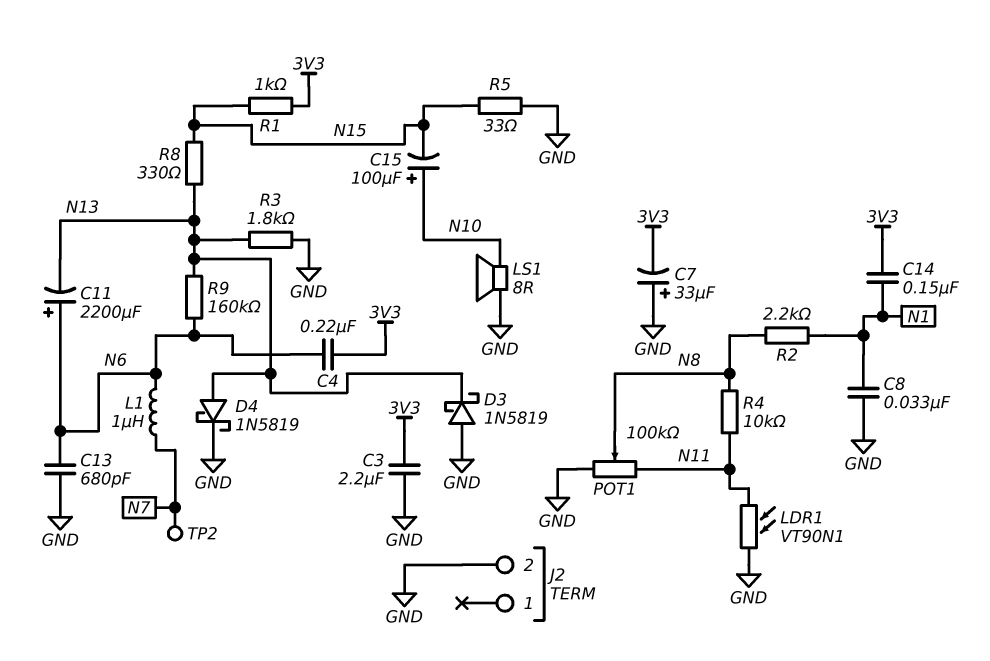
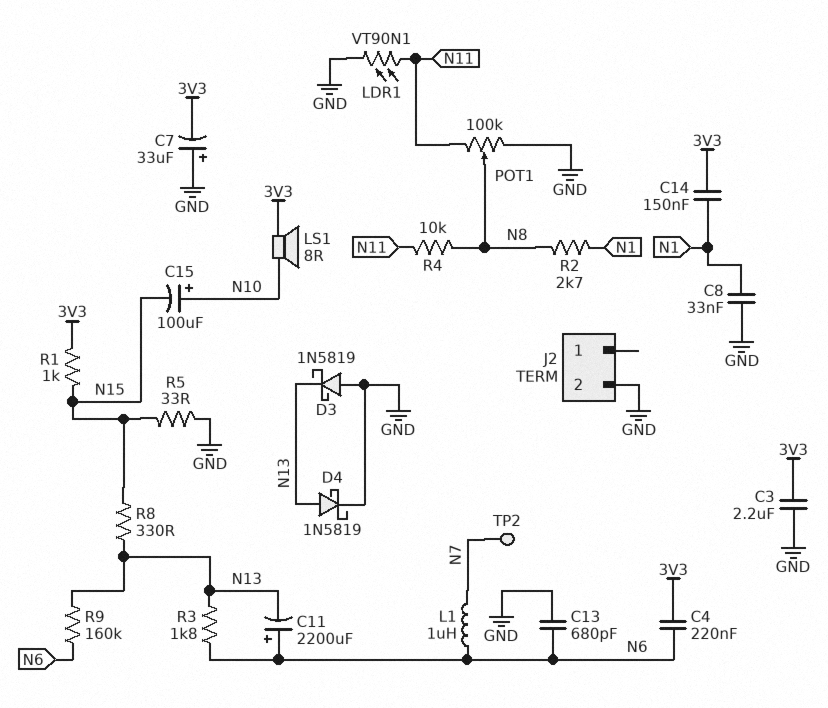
LS1: speaker 8R (GND, N10) -> speaker 8R (3V3, N10)
R2: 2.2k (N1, N8) -> 2.7k (N1, N8)
R3: 1.8k (GND, N13) -> 1.8k (N6, N13)

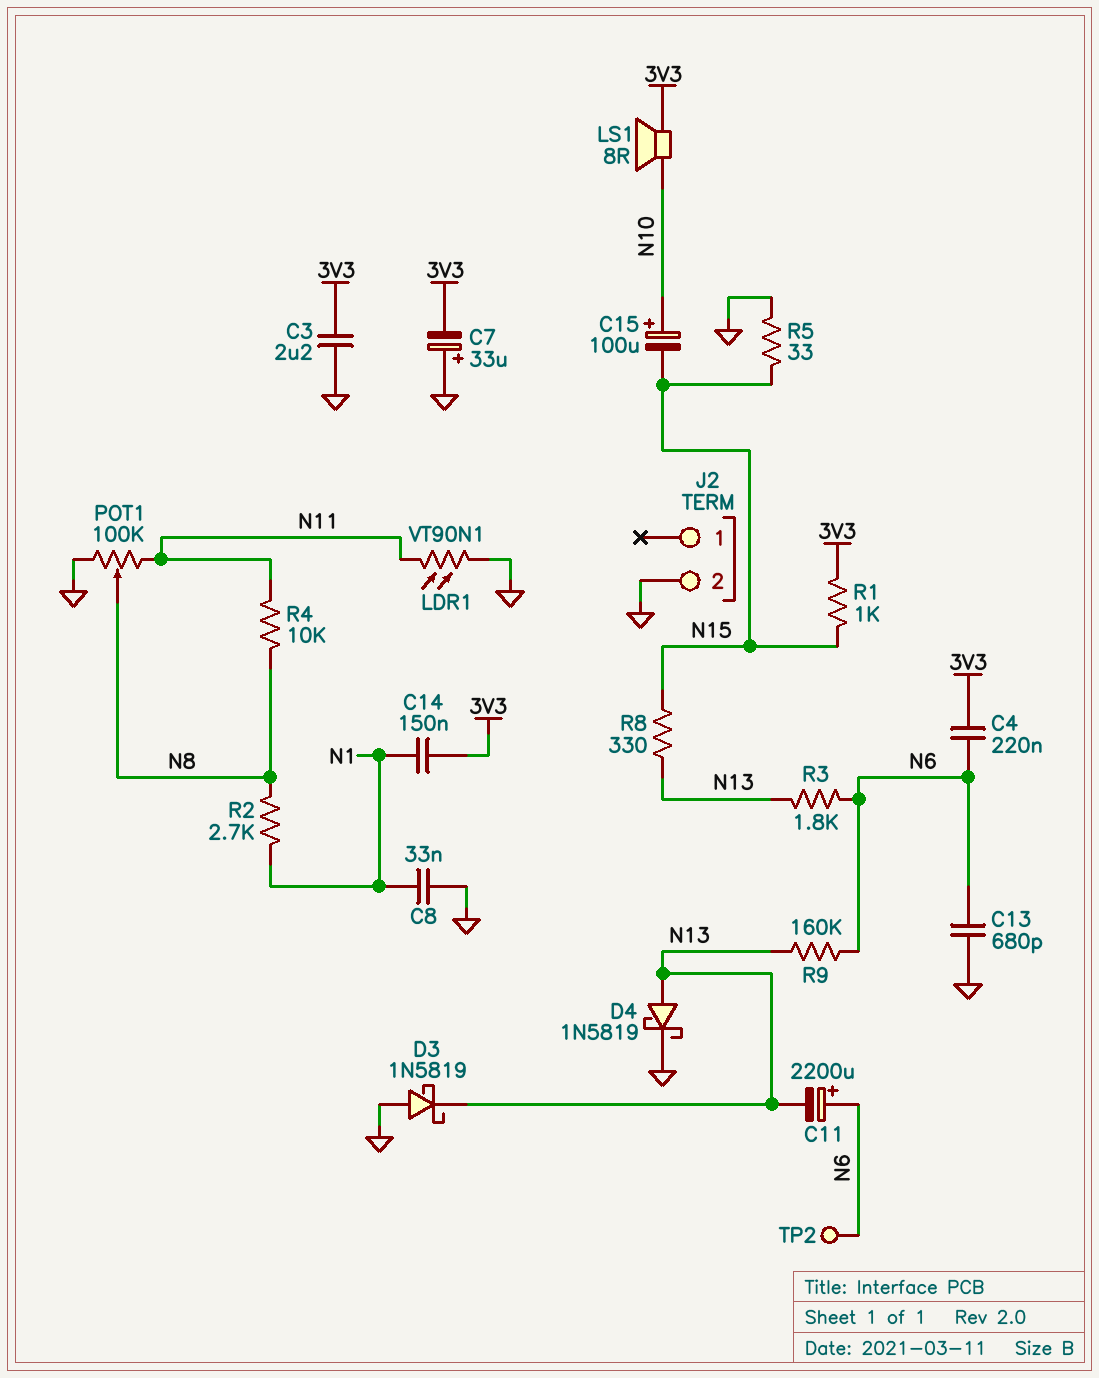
L1: 1uH (N6, N7) -> none
TP2: test point (N7) -> test point (N6)

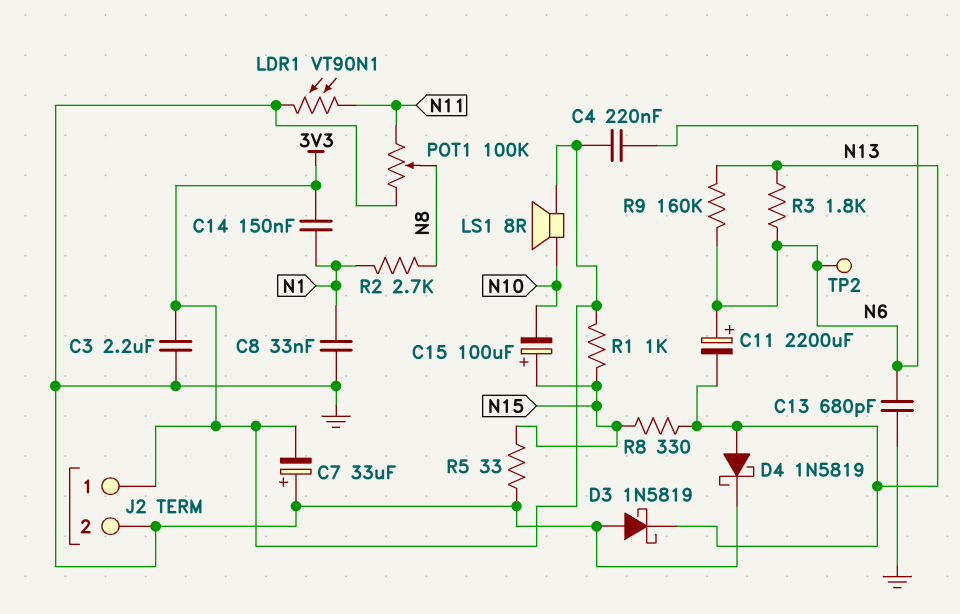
C15: 100uF (plus N10, minus N15) -> 100uF (plus N15, minus N10)
J2 pin 1: none -> 3V3
R4: 10k (N8, N11) -> none

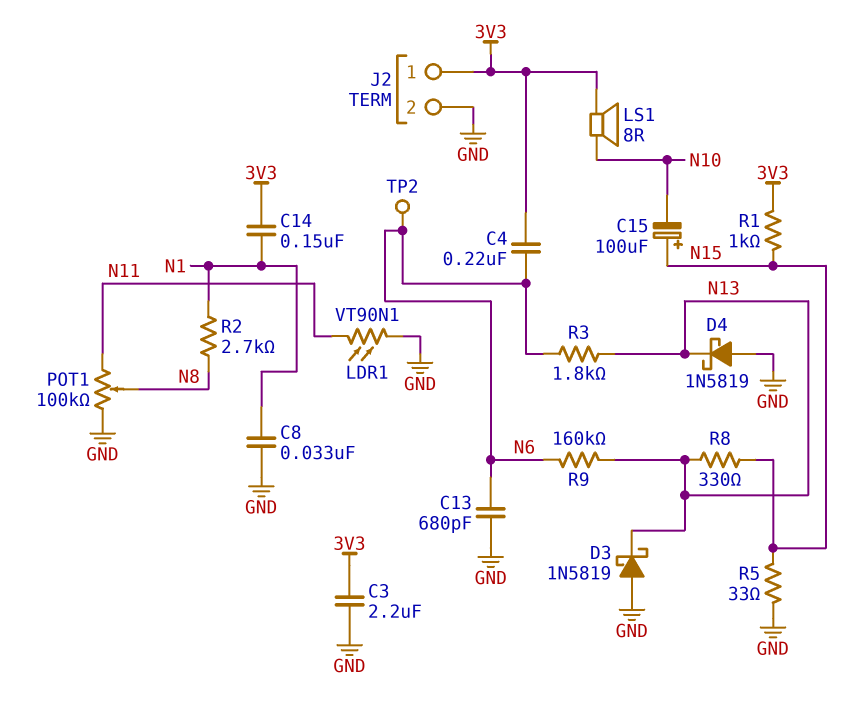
C7: 33uF (plus GND, minus 3V3) -> none
C11: 2200uF (plus N6, minus N13) -> none
D4: schottky 1N5819 (A N13, K GND) -> schottky 1N5819 (A GND, K N13)

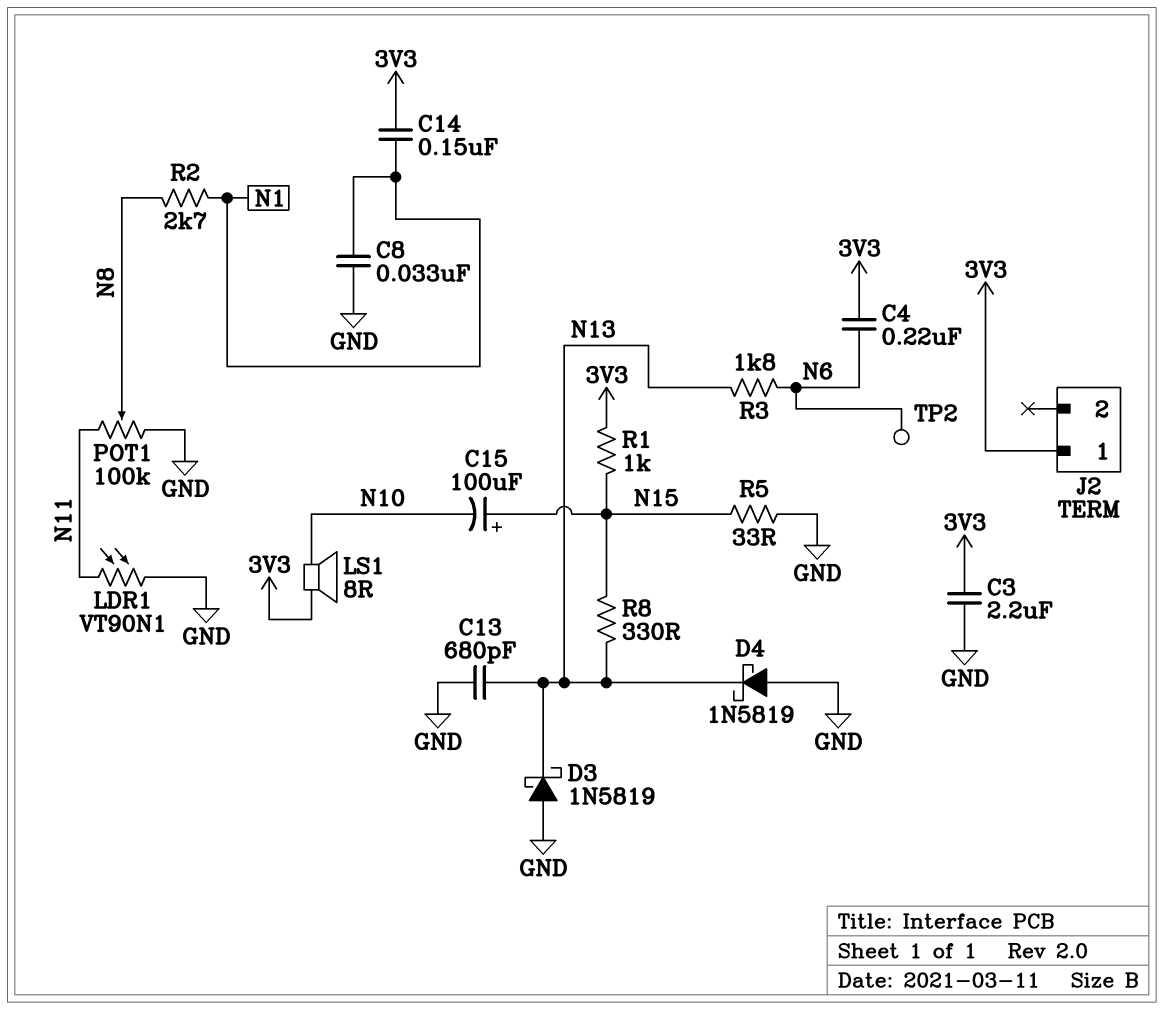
C13: 680pF (GND, N6) -> 680pF (GND, N13)
J2 pin 2: GND -> none
R9: 160k (N6, N13) -> none

